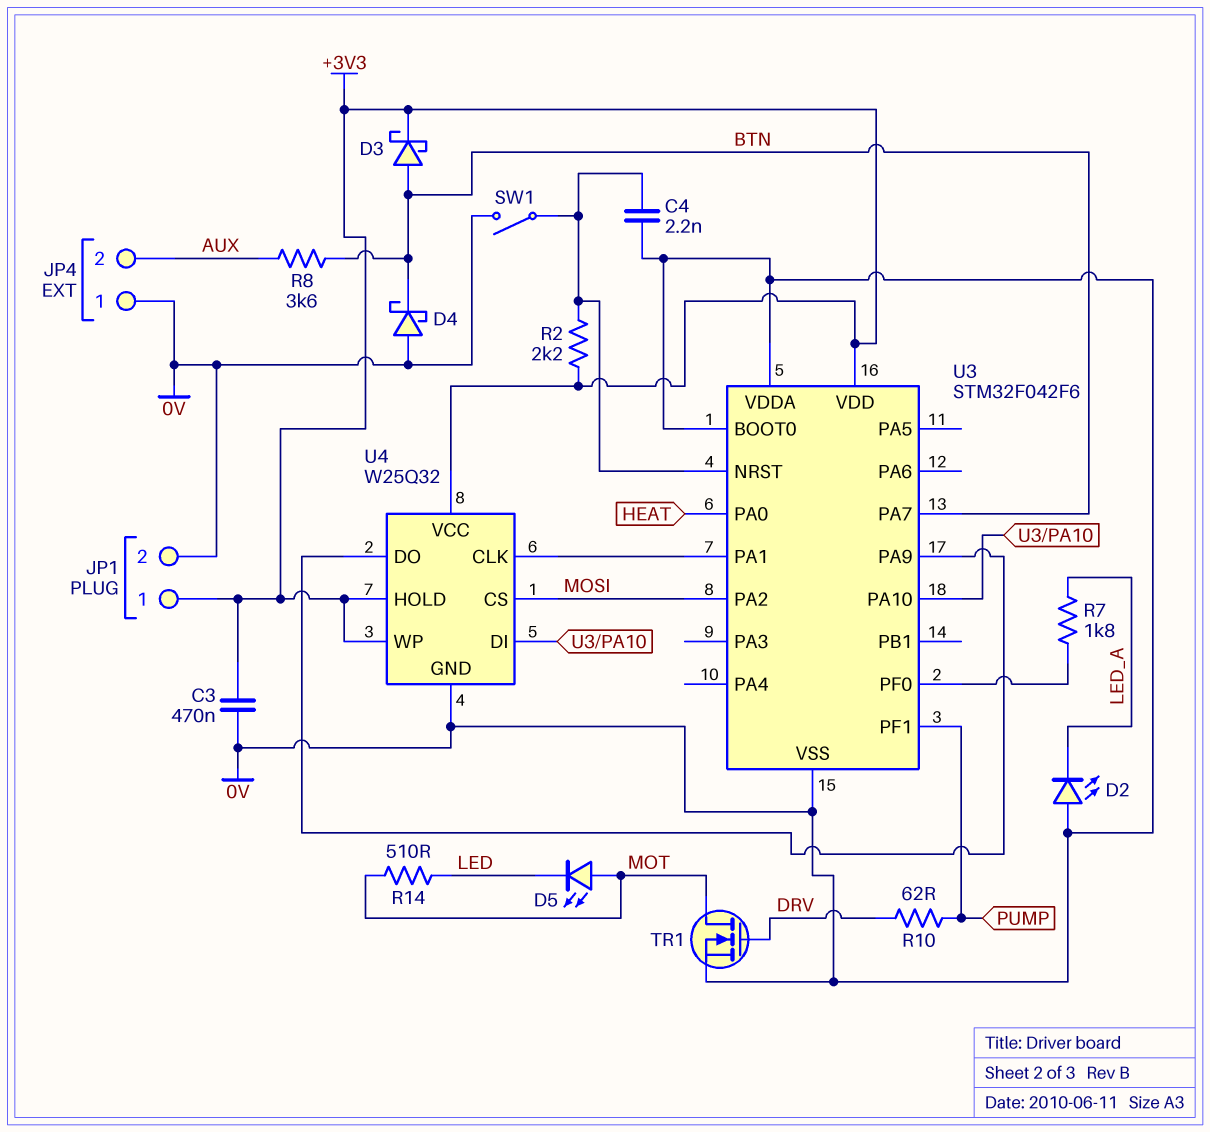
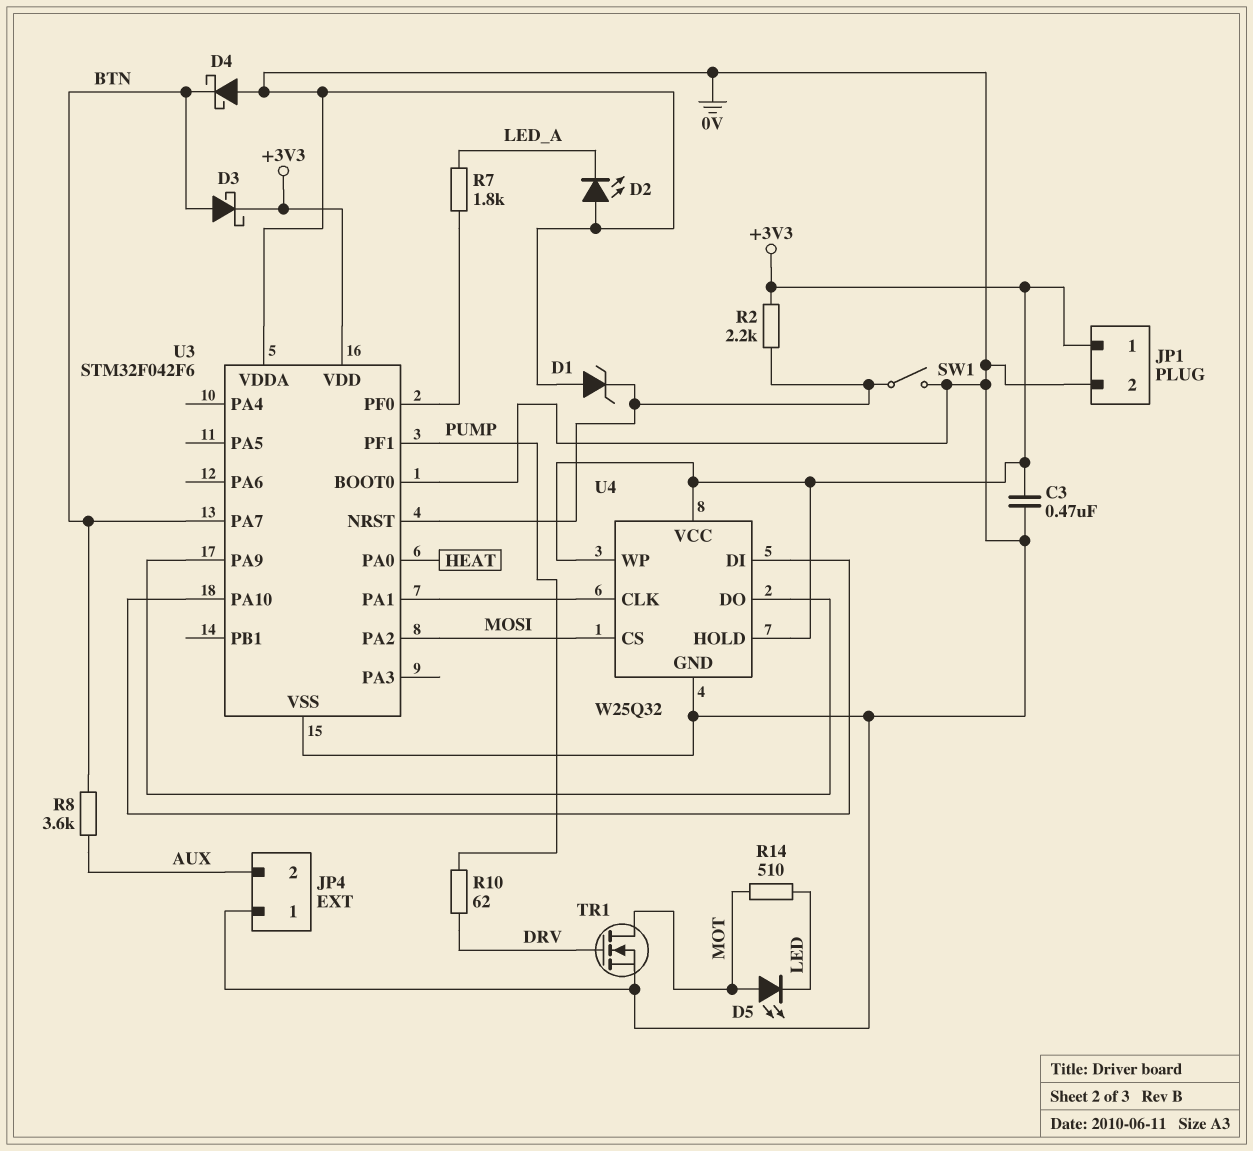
C4: 2.2nF (0V, U3/NRST) -> none
D1: none -> zener (A 0V, K U3/NRST)

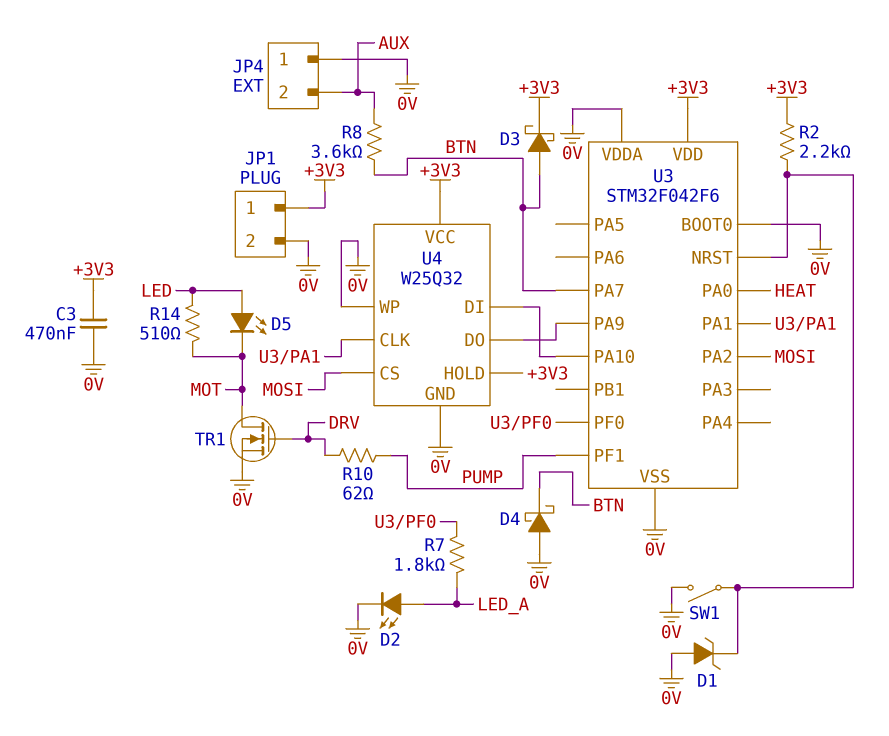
D2: LED (A 0V, K LED_A) -> LED (A LED_A, K 0V)
D5: LED (A MOT, K LED) -> LED (A LED, K MOT)
U4 pin WP: +3V3 -> 0V

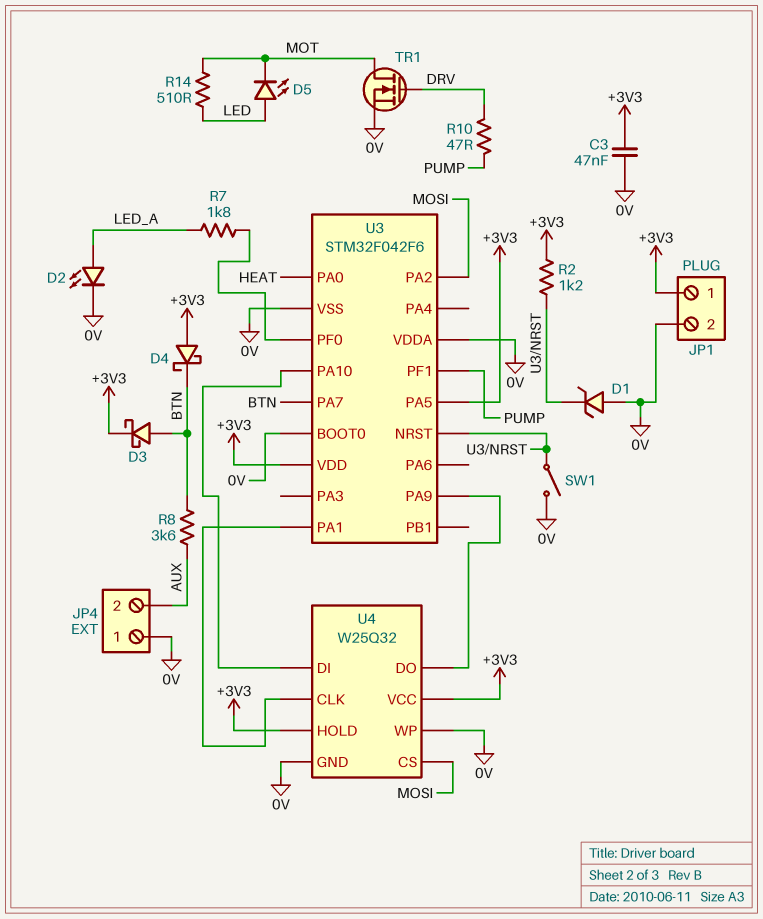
C3: 470nF (+3V3, 0V) -> 47nF (+3V3, 0V)
D4: schottky (A 0V, K BTN) -> schottky (A +3V3, K BTN)
R2: 2.2k (+3V3, U3/NRST) -> 1.2k (+3V3, U3/NRST)
R10: 62 (DRV, PUMP) -> 47 (DRV, PUMP)
U3 pin PA5: none -> +3V3

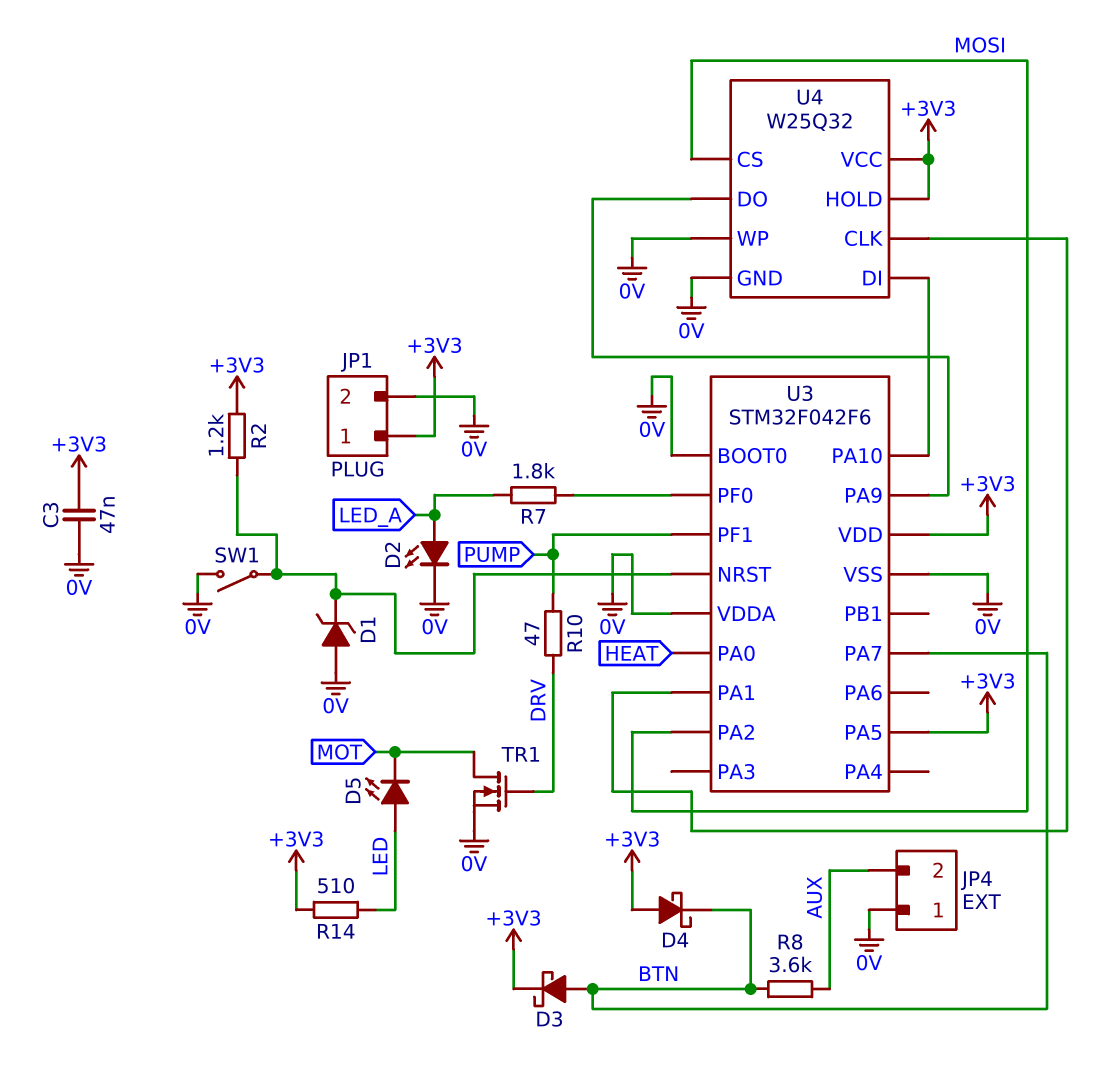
R14: 510 (LED, MOT) -> 510 (+3V3, LED)

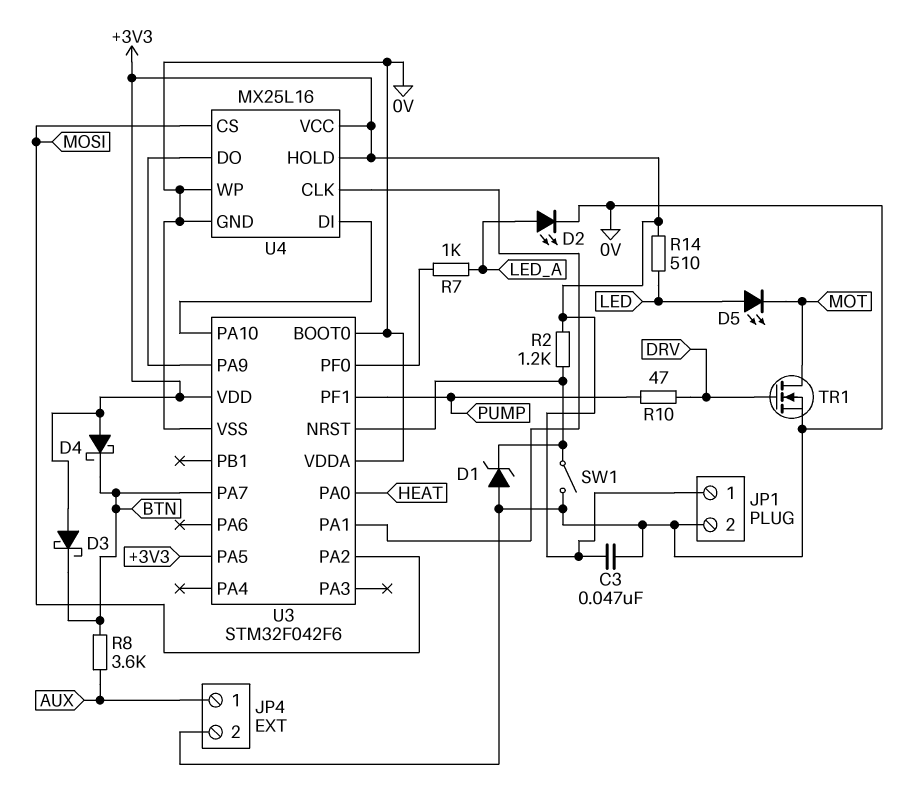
D3: schottky (A BTN, K +3V3) -> schottky (A +3V3, K BTN)
JP4 pin 1: 0V -> AUX
JP4 pin 2: AUX -> 0V
R7: 1.8k (LED_A, U3/PF0) -> 1k (LED_A, U3/PF0)
U4: W25Q32 -> MX25L16

